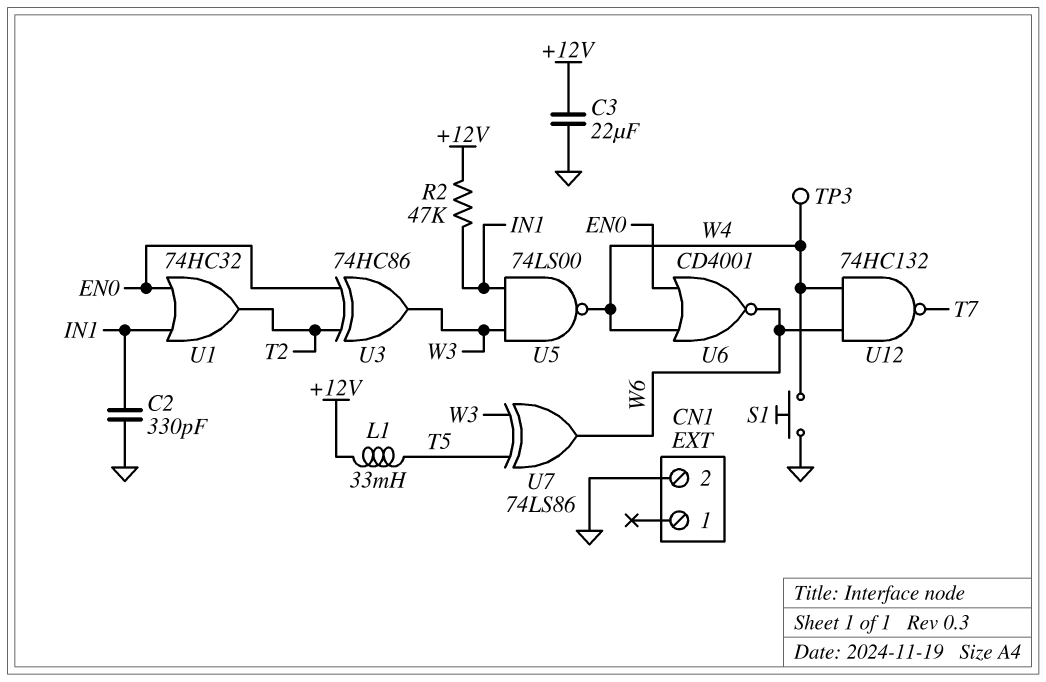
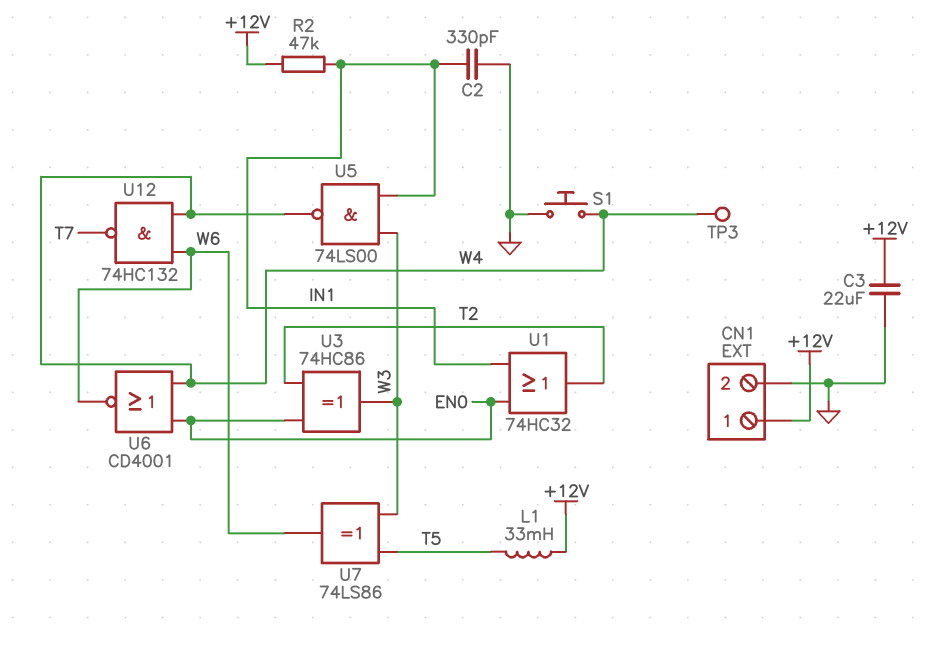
CN1 pin 1: none -> +12V

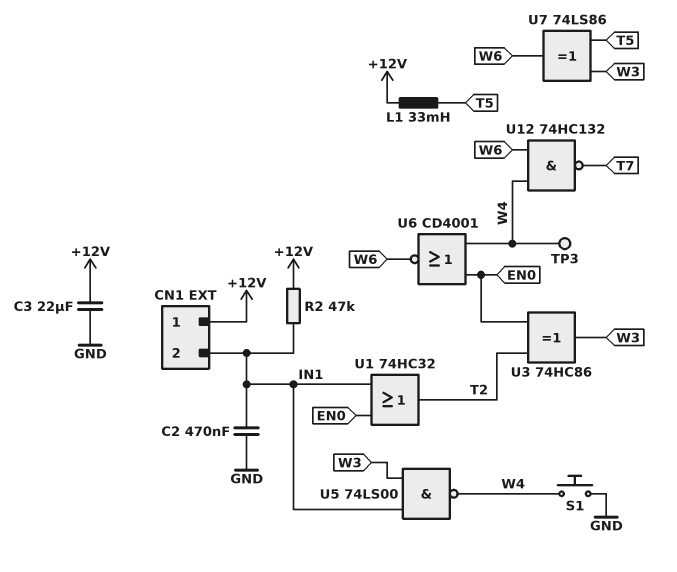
C2: 330pF (GND, IN1) -> 470nF (GND, IN1)
CN1 pin 2: GND -> IN1

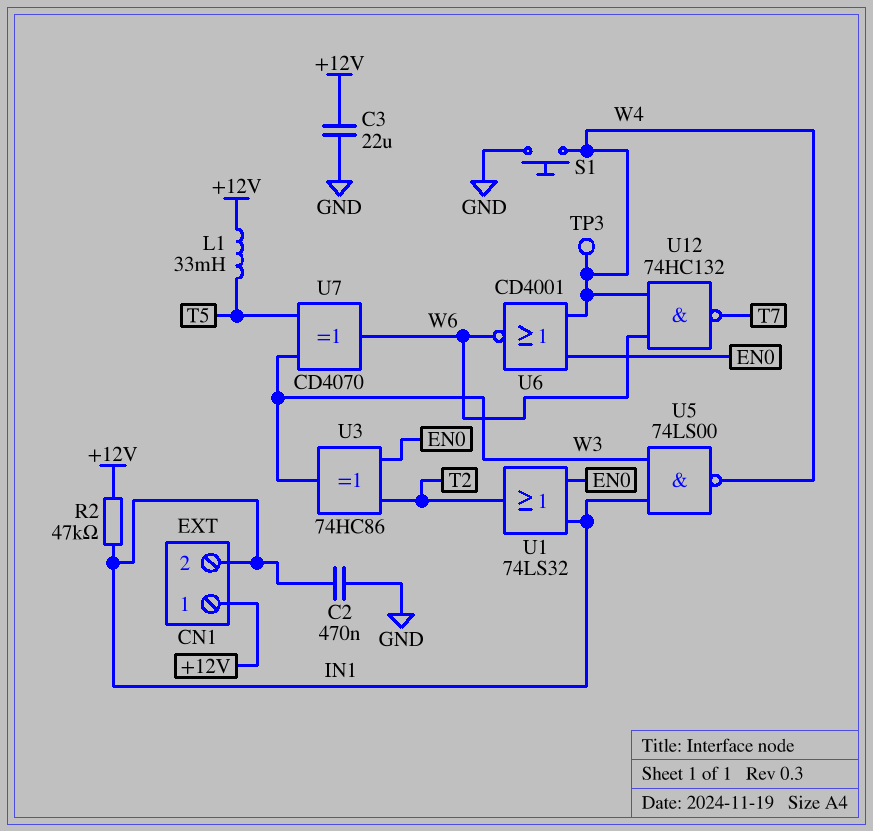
U1: OR 74HC32 (in EN0, in IN1, out T2) -> OR 74LS32 (in EN0, in IN1, out T2)
U7: XOR 74LS86 (in T5, in W3, out W6) -> XOR CD4070 (in T5, in W3, out W6)

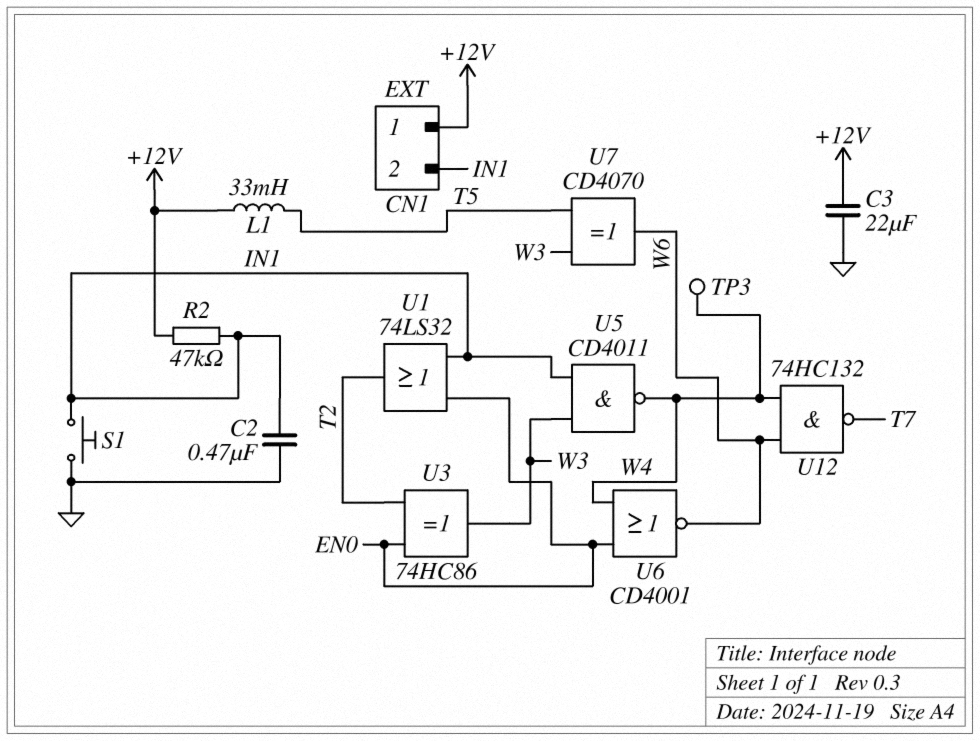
S1: button (GND, W4) -> button (GND, IN1)
U5: NAND 74LS00 (in IN1, in W3, out W4) -> NAND CD4011 (in IN1, in W3, out W4)

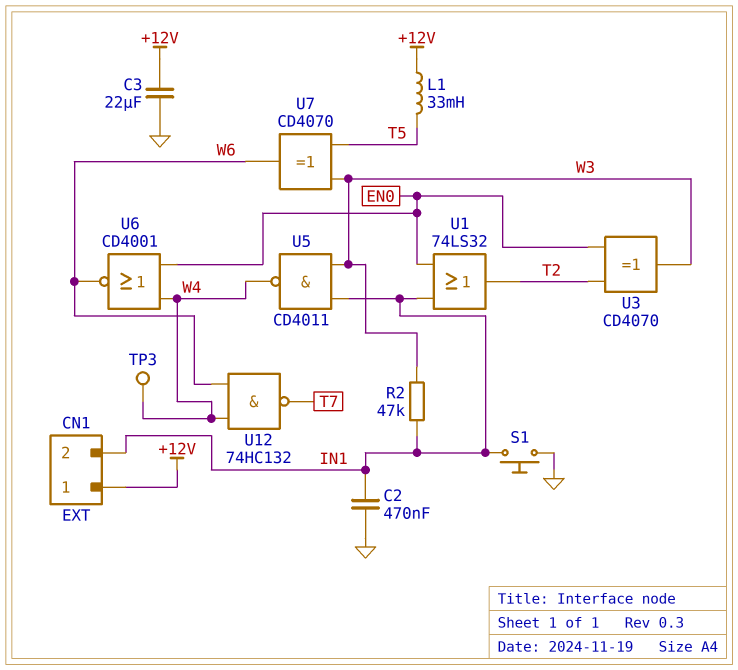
R2: 47k (+12V, IN1) -> 47k (IN1, W3)
U3: XOR 74HC86 (in EN0, in T2, out W3) -> XOR CD4070 (in EN0, in T2, out W3)

